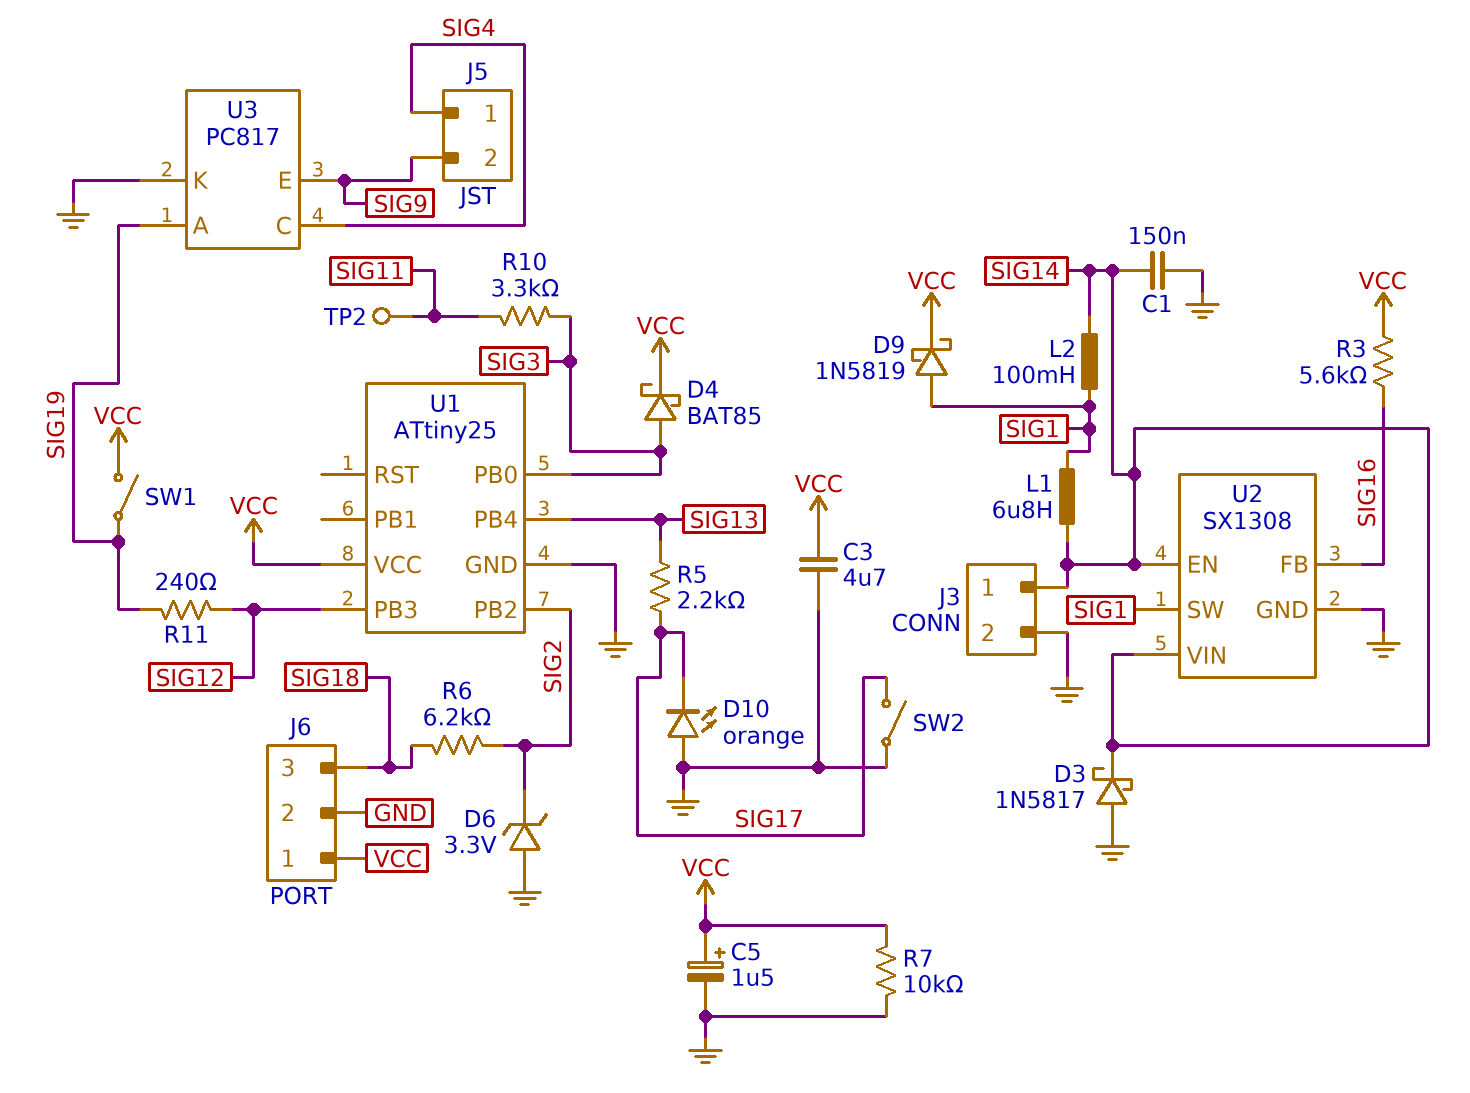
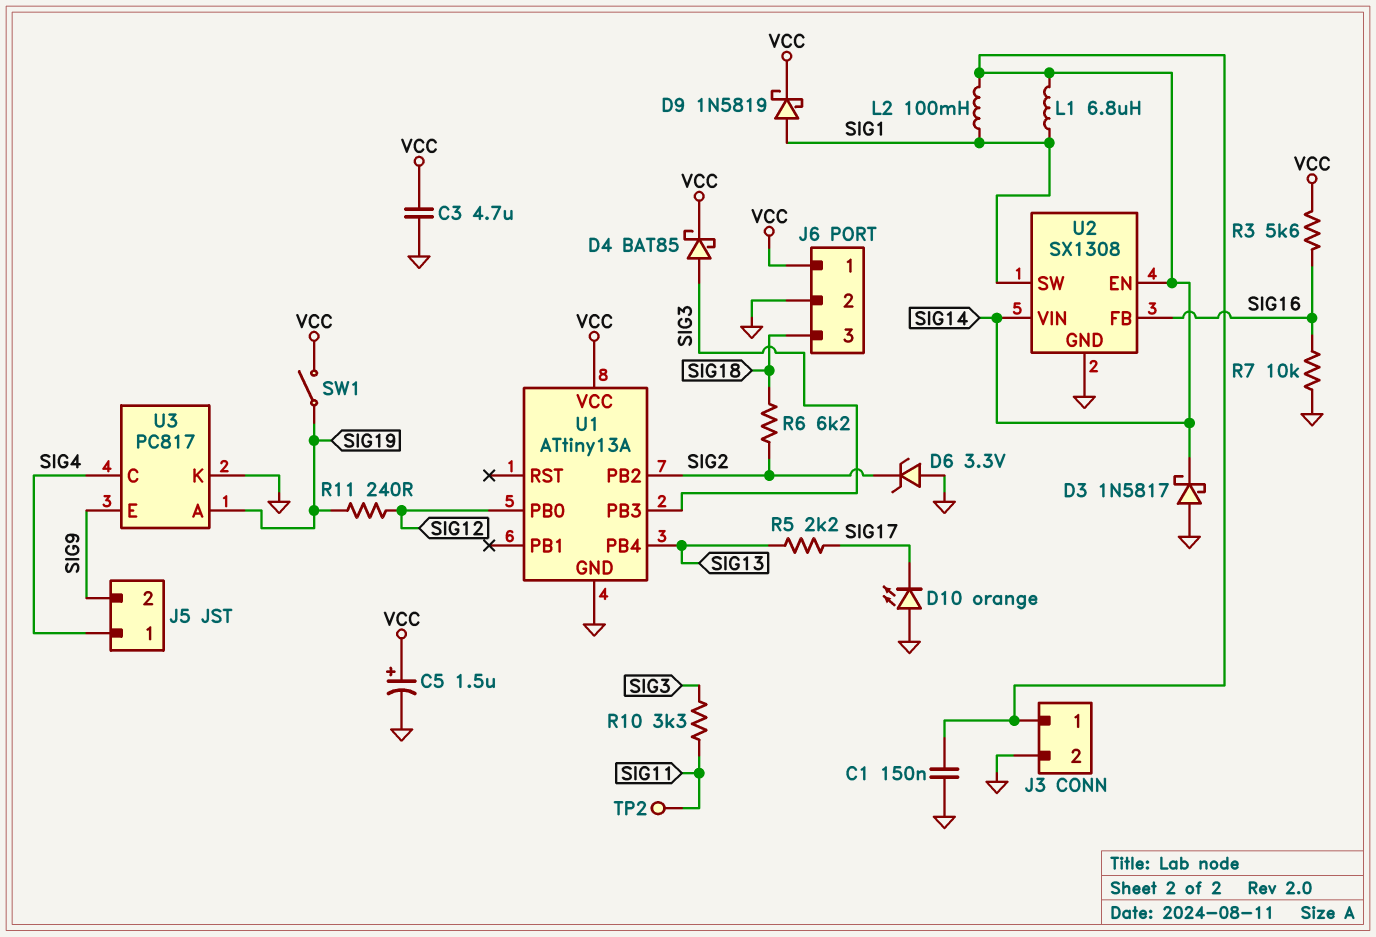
R7: 10k (GND, VCC) -> 10k (GND, SIG16)
SW2: switch (GND, SIG17) -> none
U1: ATtiny25 -> ATtiny13A
U1 pin PB0: SIG3 -> SIG12
U1 pin PB3: SIG12 -> SIG3

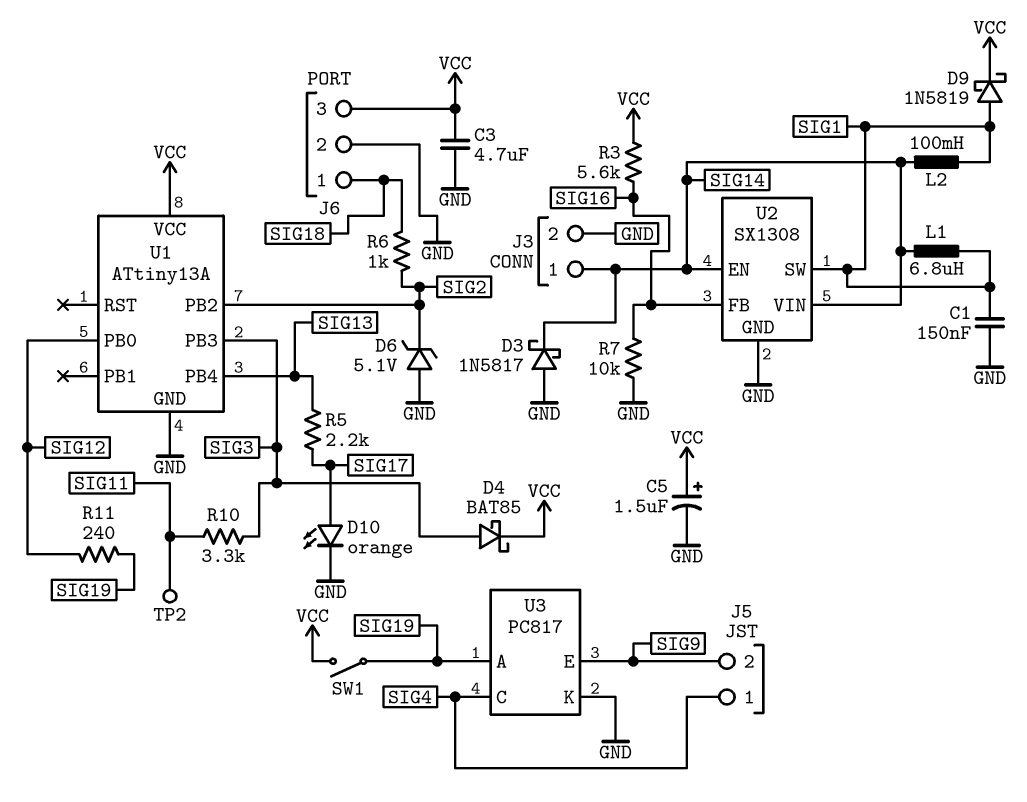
C1: 150nF (GND, SIG14) -> 150nF (GND, SIG1)
D6: zener 3.3V (A GND, K SIG2) -> zener 5.1V (A GND, K SIG2)
D10: LED orange (A GND, K SIG17) -> LED orange (A SIG17, K GND)
J6 pin 1: VCC -> SIG18
J6 pin 3: SIG18 -> VCC
R6: 6.2k (SIG2, SIG18) -> 1k (SIG2, SIG18)

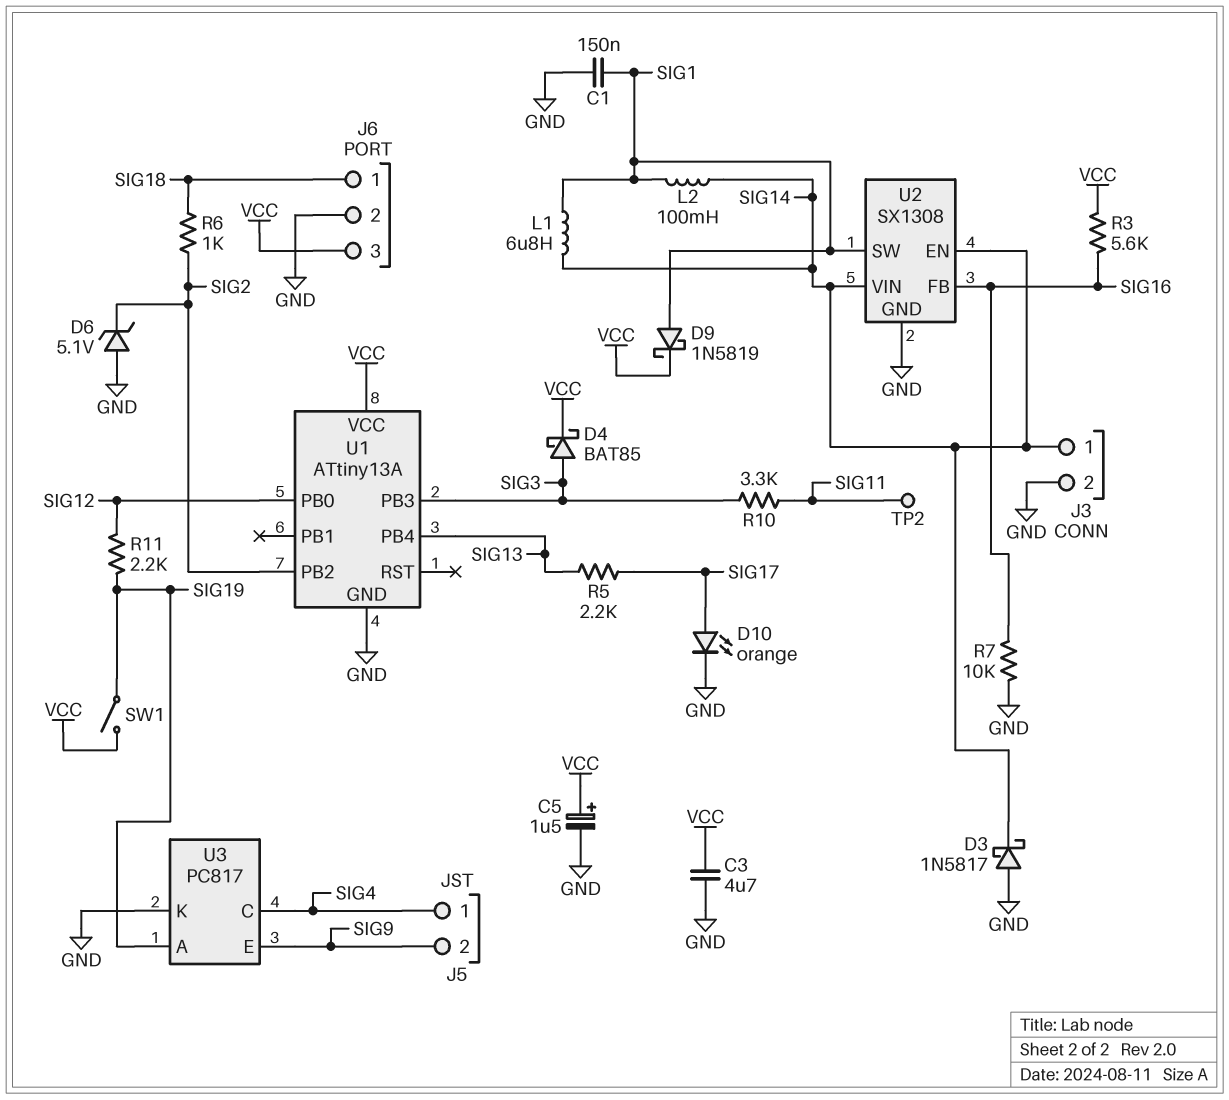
R11: 240 (SIG12, SIG19) -> 2.2k (SIG12, SIG19)

